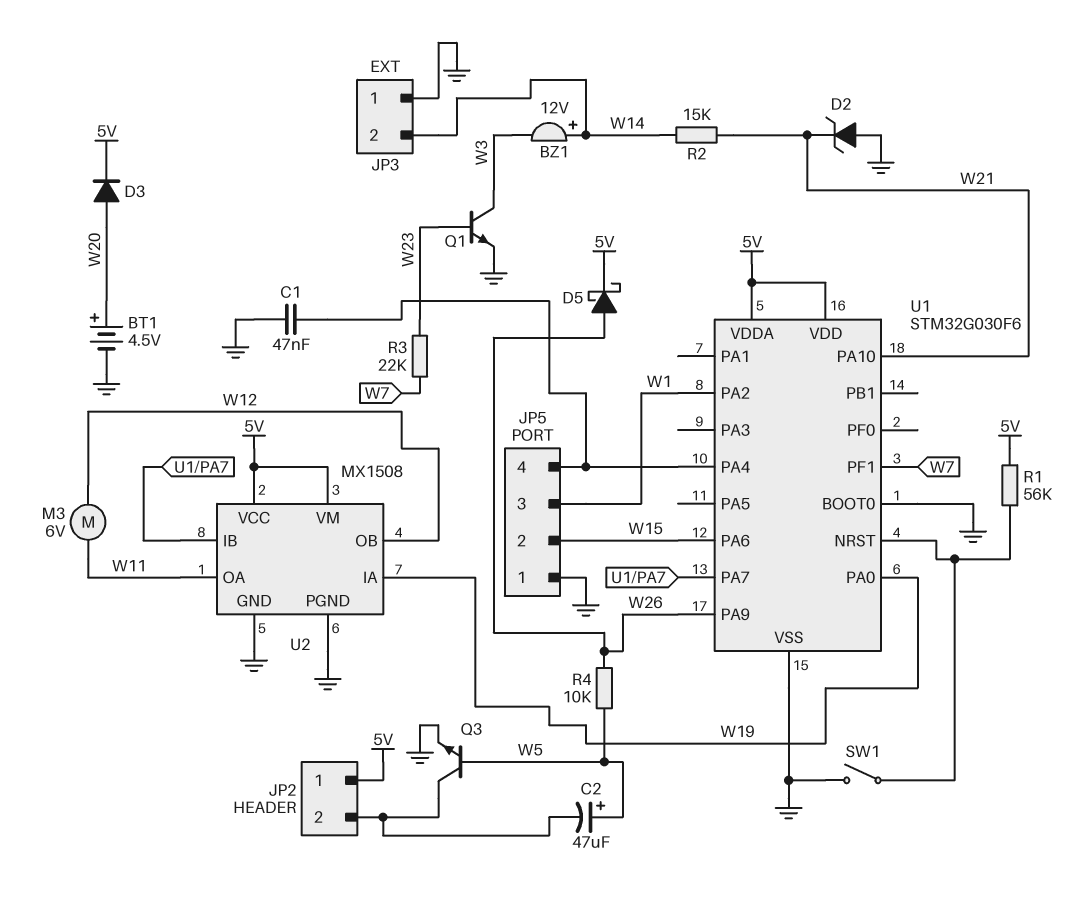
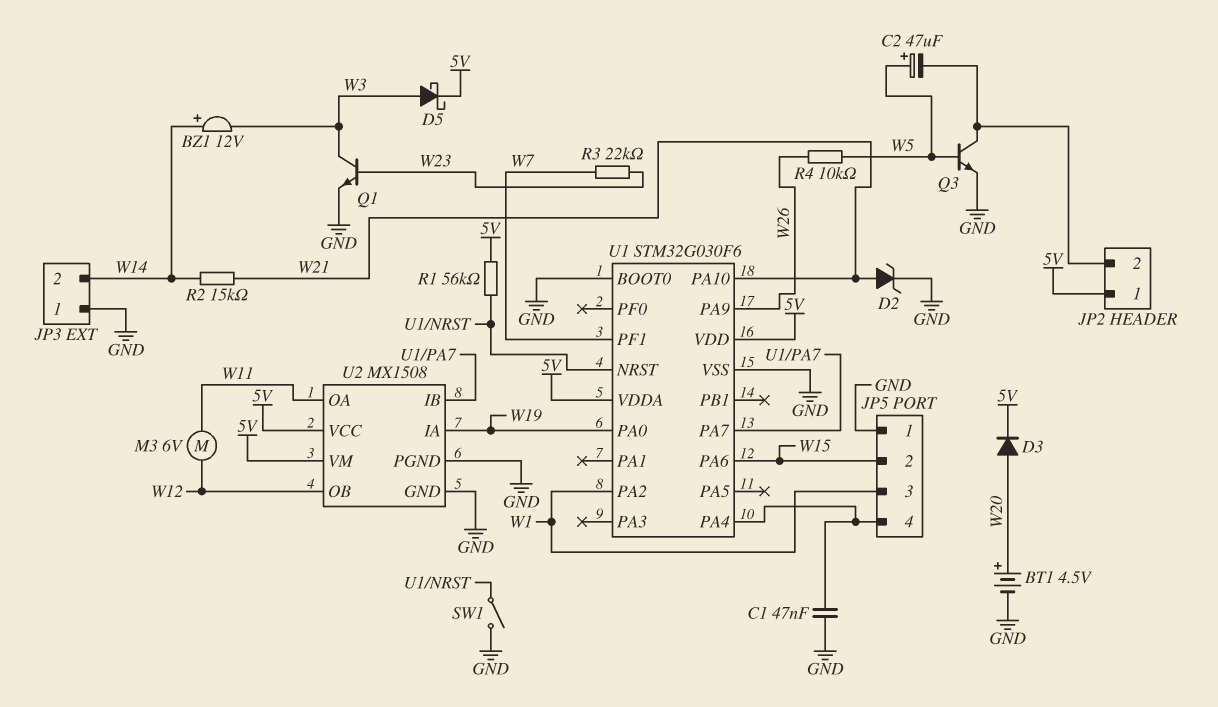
D2: zener (A GND, K W21) -> zener (A W21, K GND)
D5: schottky (A W26, K 5V) -> schottky (A W3, K 5V)

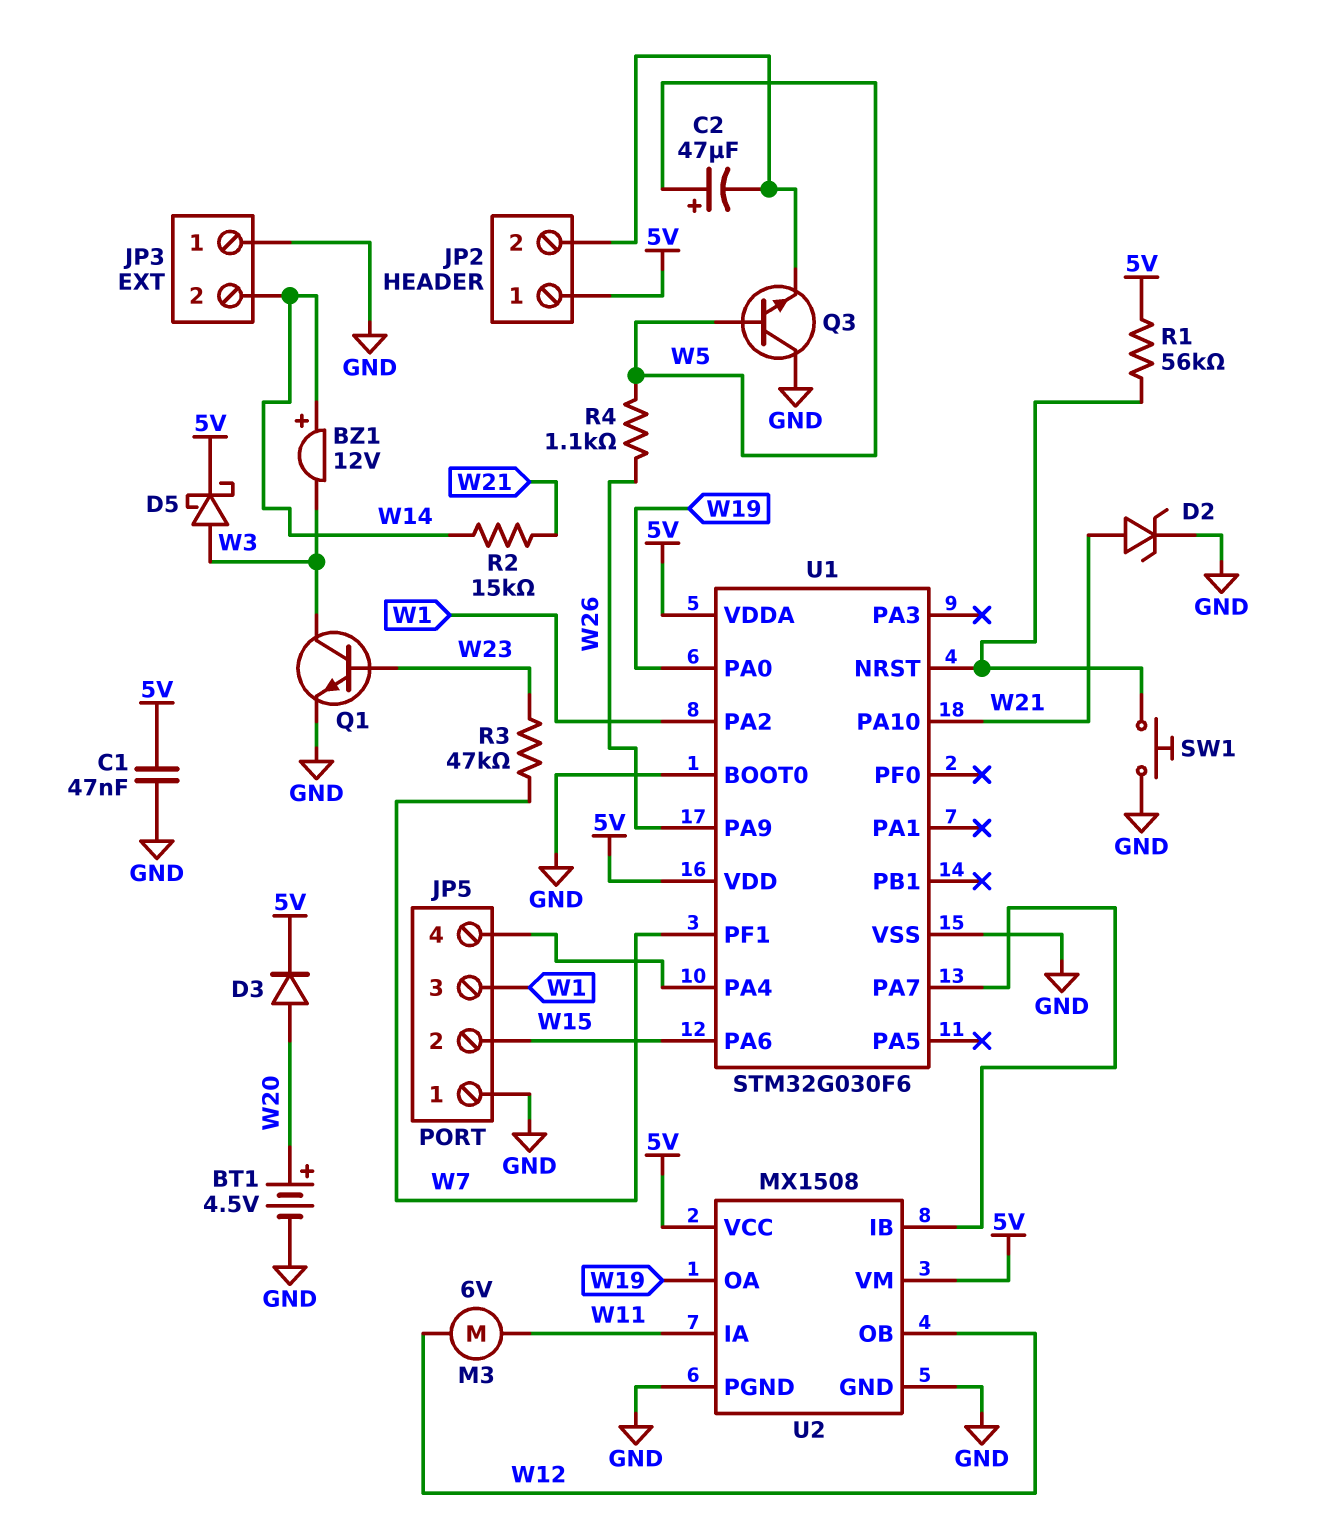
C1: 47nF (GND, JP5/4) -> 47nF (5V, GND)
Q3: NPN (B W5, C JP2/2, E GND) -> NPN (B W5, C GND, E JP2/2)
R3: 22k (W7, W23) -> 47k (W7, W23)
R4: 10k (W5, W26) -> 1.1k (W5, W26)
SW1: switch (GND, U1/NRST) -> button (GND, U1/NRST)
U2 pin IA: W19 -> W11
U2 pin OA: W11 -> W19

